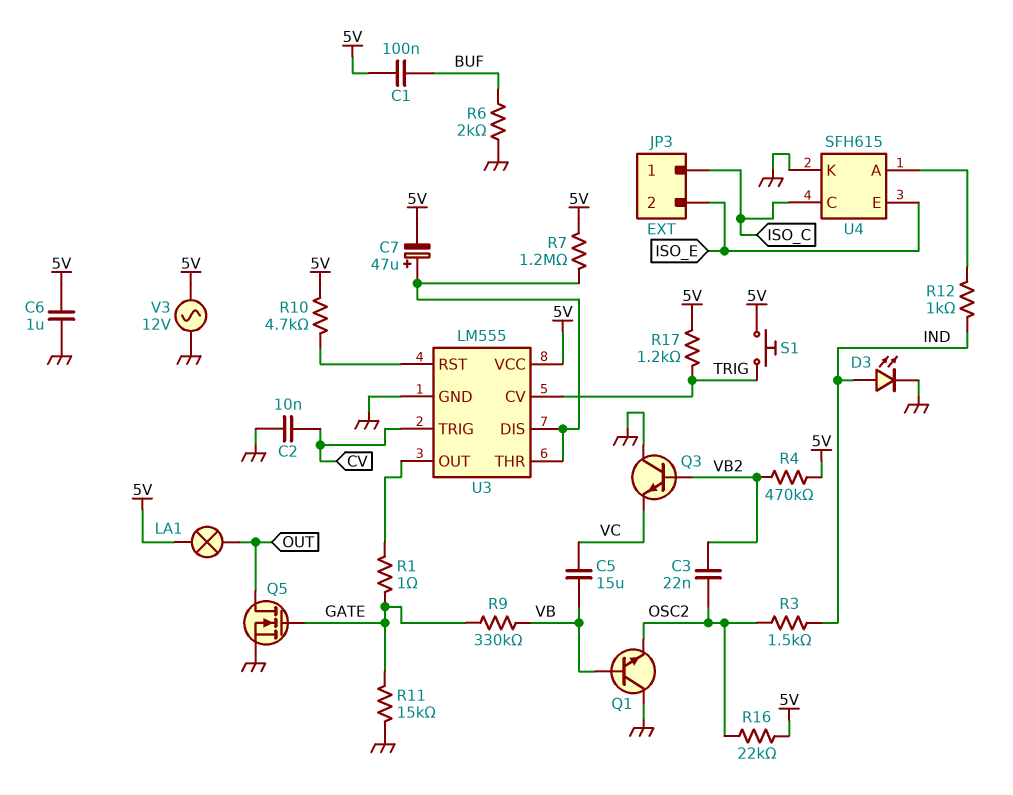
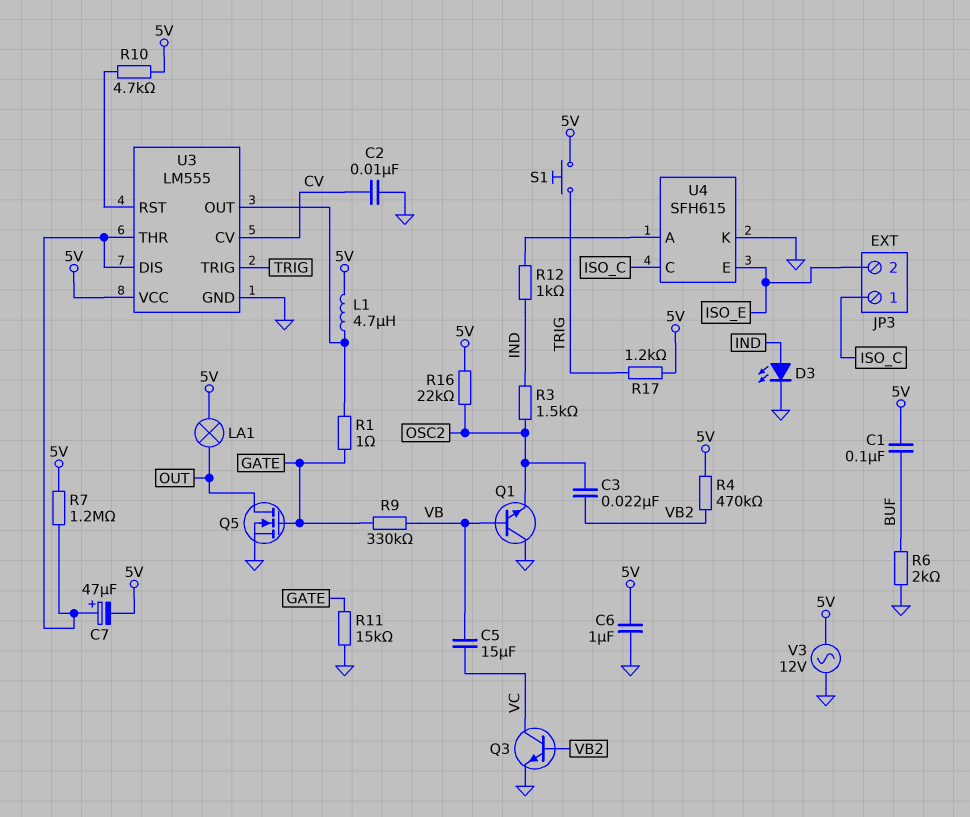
L1: none -> 4.7uH (5V, U3/OUT)
Q3: NPN (B VB2, C GND, E VC) -> NPN (B VB2, C VC, E GND)
U3 pin CV: TRIG -> CV
U3 pin TRIG: CV -> TRIG

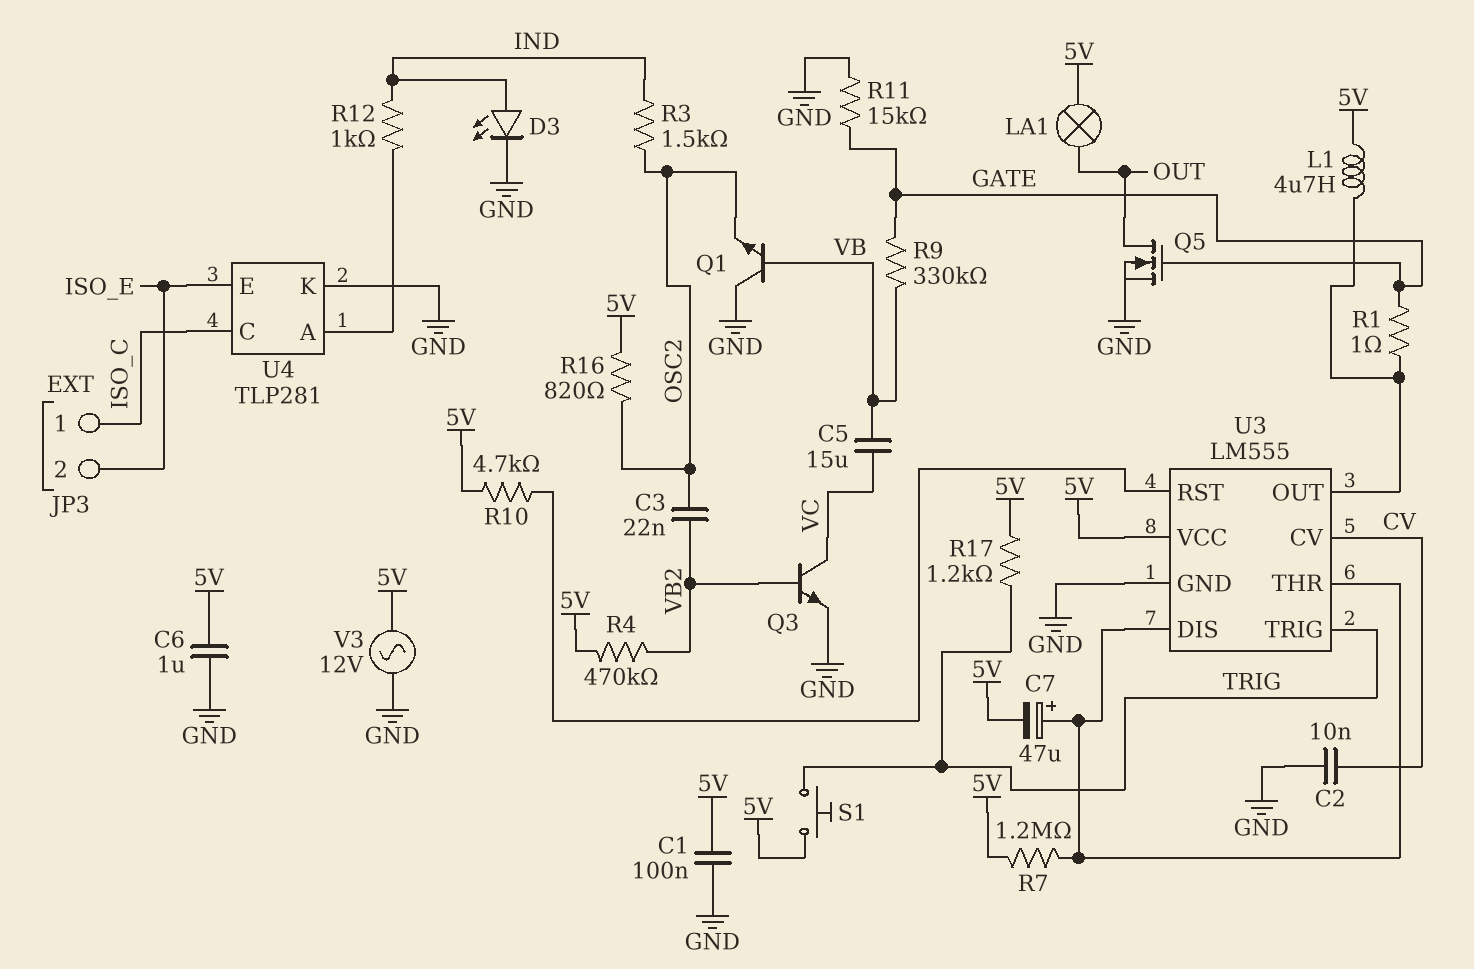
C1: 100nF (5V, BUF) -> 100nF (5V, GND)
R6: 2k (BUF, GND) -> none
R16: 22k (5V, OSC2) -> 820 (5V, OSC2)
U4: SFH615 -> TLP281

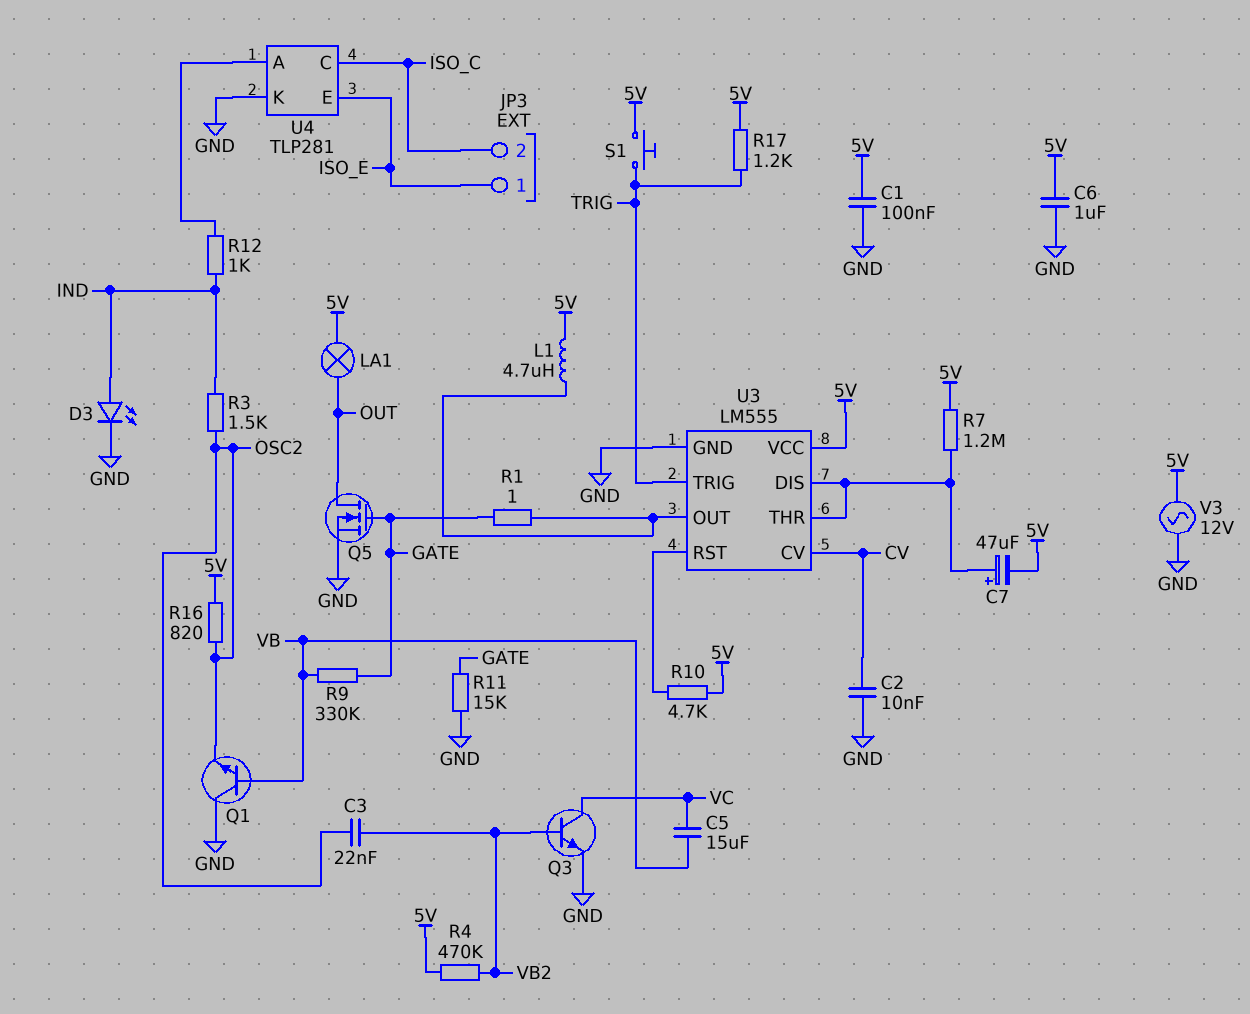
JP3 pin 1: ISO_C -> ISO_E
JP3 pin 2: ISO_E -> ISO_C

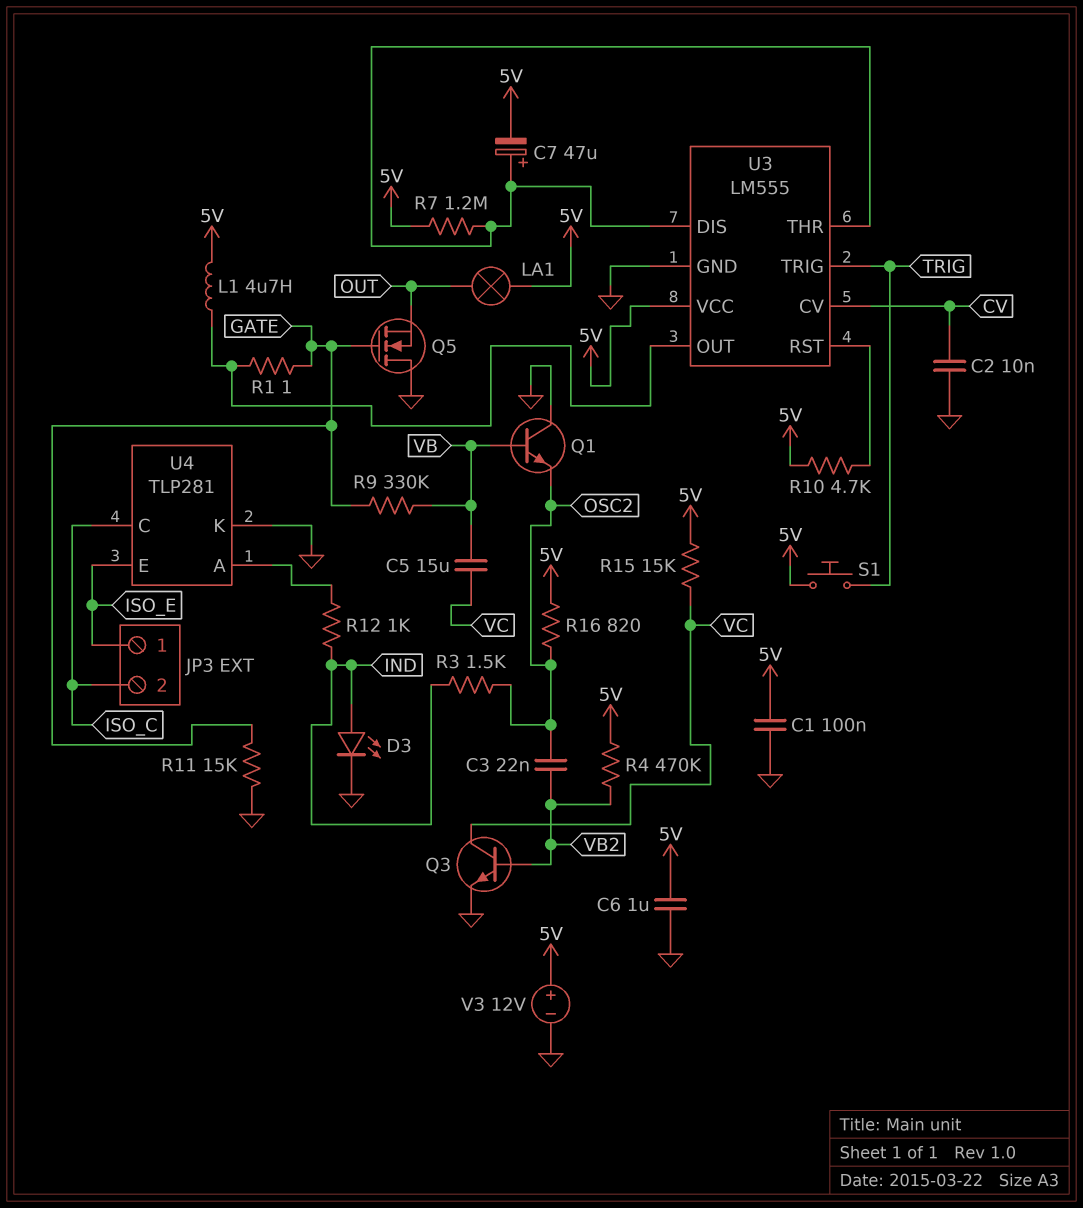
Q5: NMOS (G GATE, D OUT, S GND) -> NMOS (G GATE, D GND, S OUT)
R15: none -> 15k (5V, VC)
R17: 1.2k (5V, TRIG) -> none
V3: AC 12V (5V, GND) -> 12V (plus 5V, minus GND)

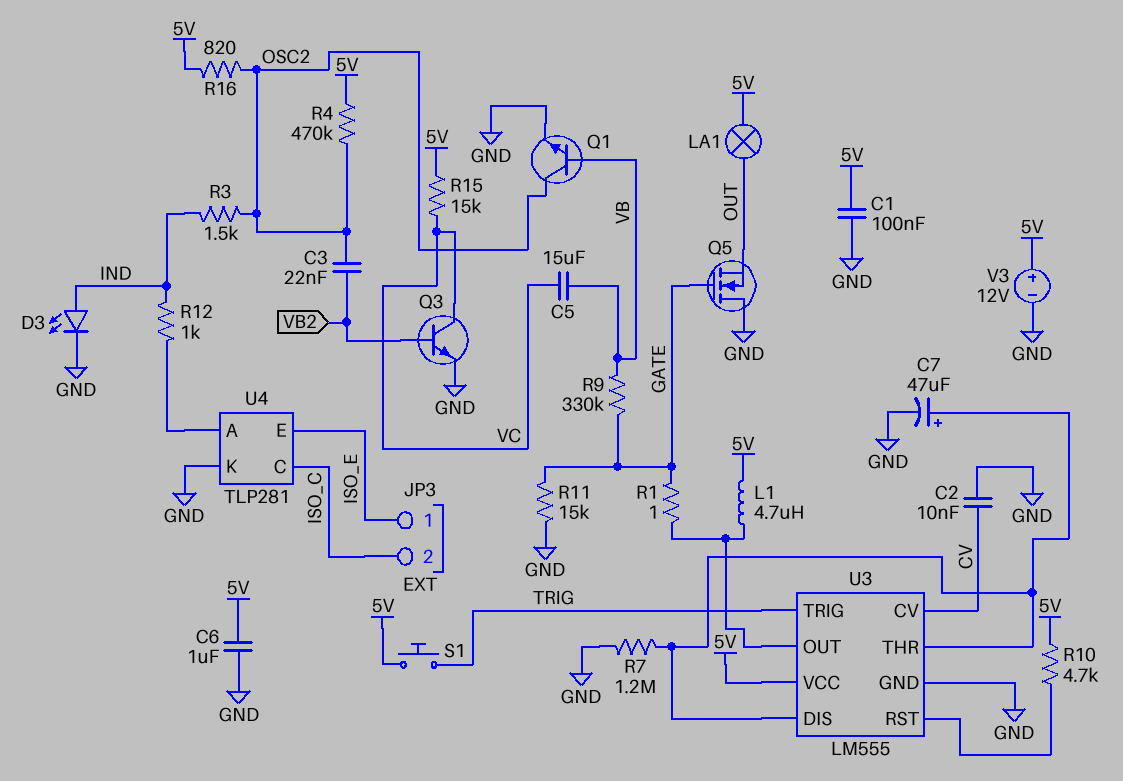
C7: 47uF (plus U3/DIS, minus 5V) -> 47uF (plus U3/DIS, minus GND)
Q1: NPN (B VB, C GND, E OSC2) -> NPN (B VB, C OSC2, E GND)
R4: 470k (5V, VB2) -> 470k (5V, OSC2)
R7: 1.2M (5V, U3/DIS) -> 1.2M (GND, U3/DIS)

